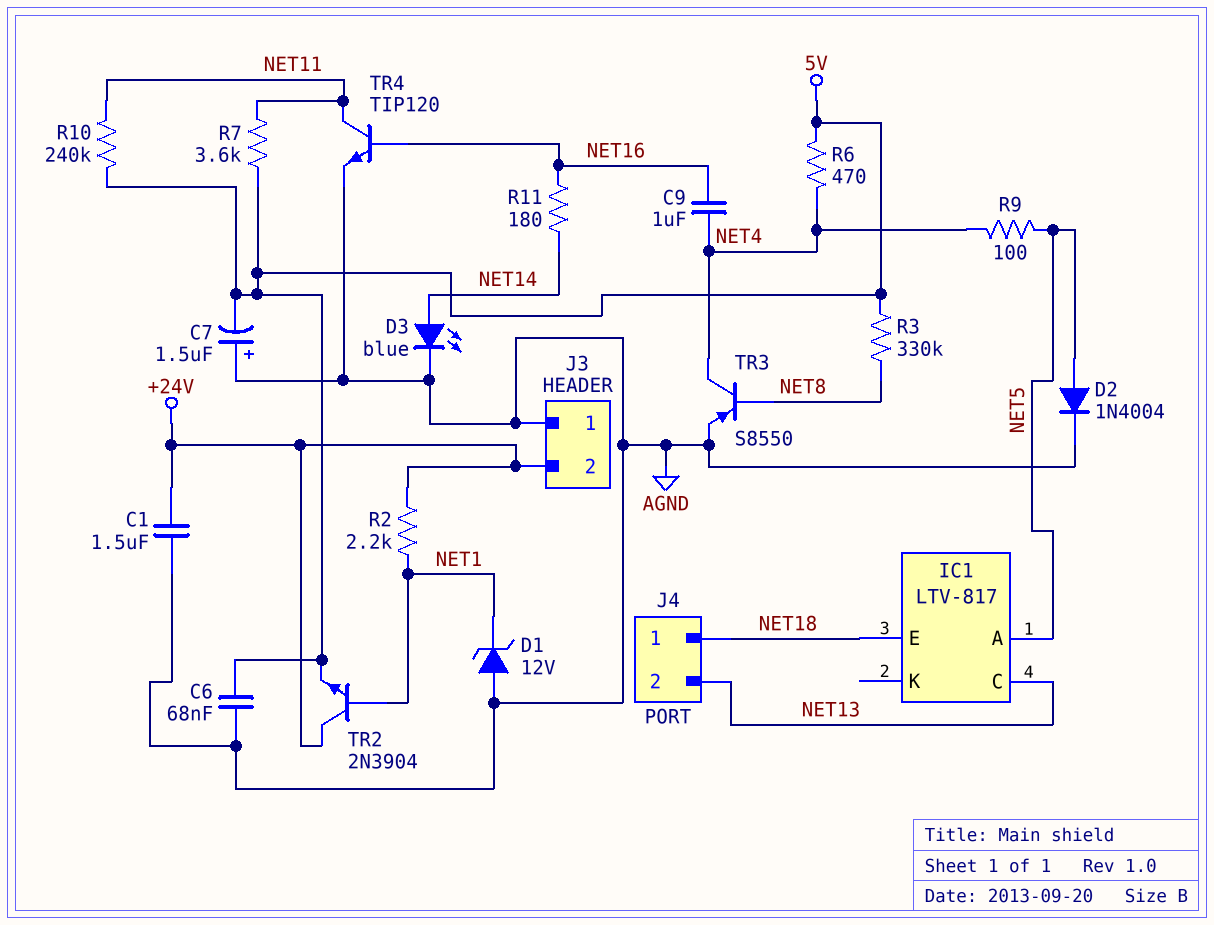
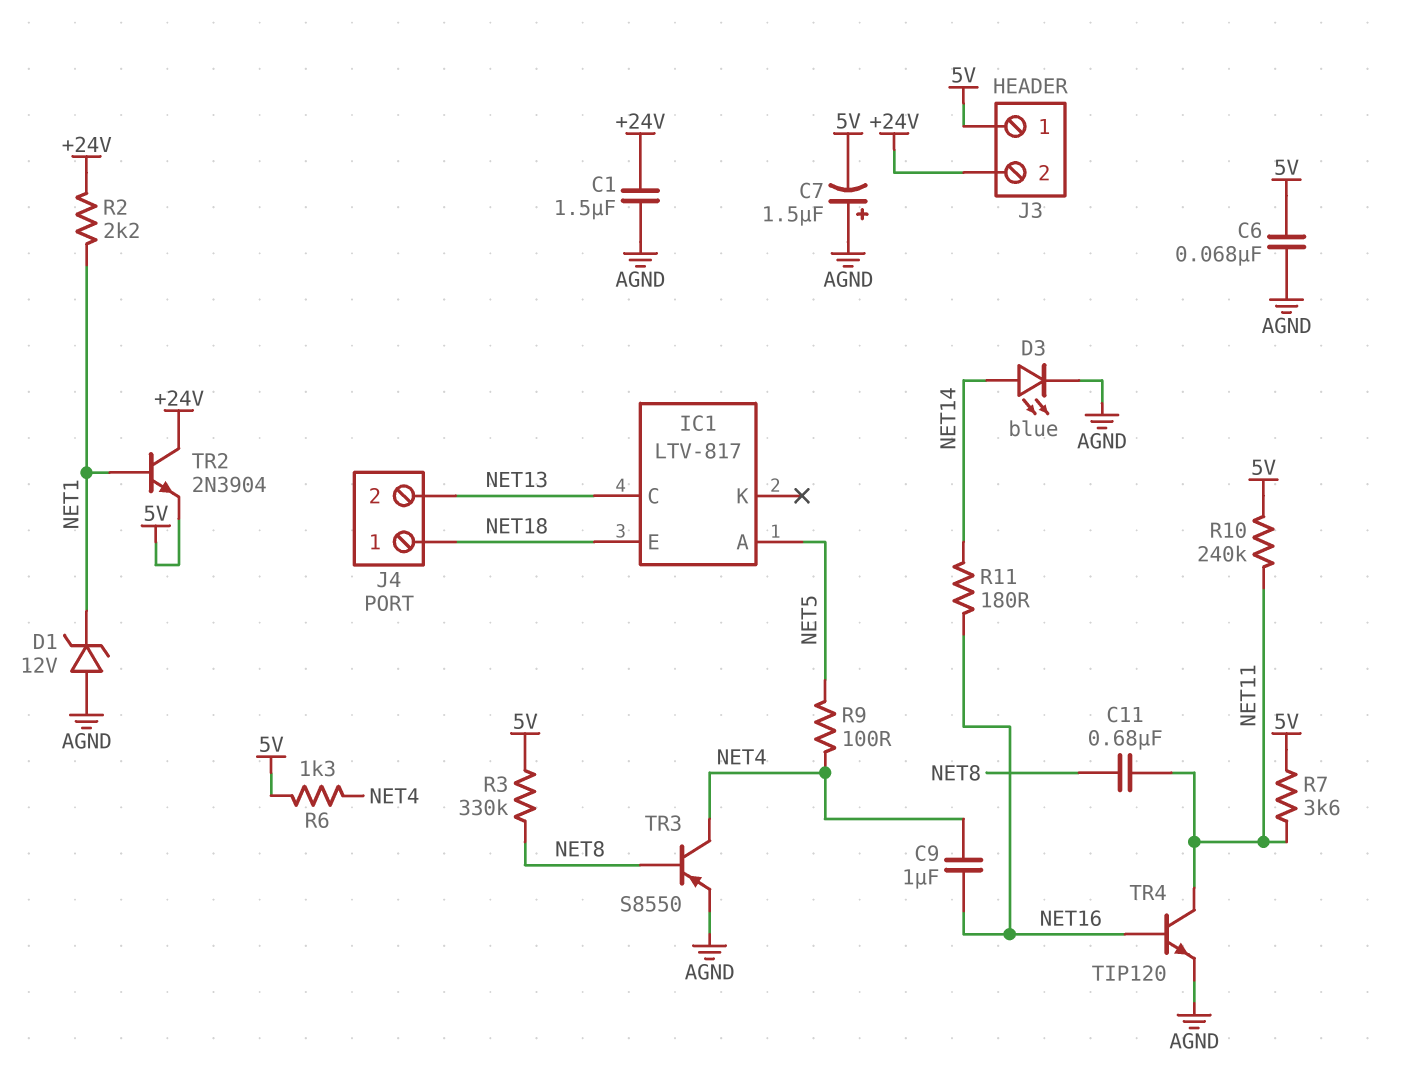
C11: none -> 680nF (NET8, NET11)
D2: diode 1N4004 (A NET5, K AGND) -> none
J3 pin 1: AGND -> 5V
R6: 470 (5V, NET4) -> 1.3k (5V, NET4)

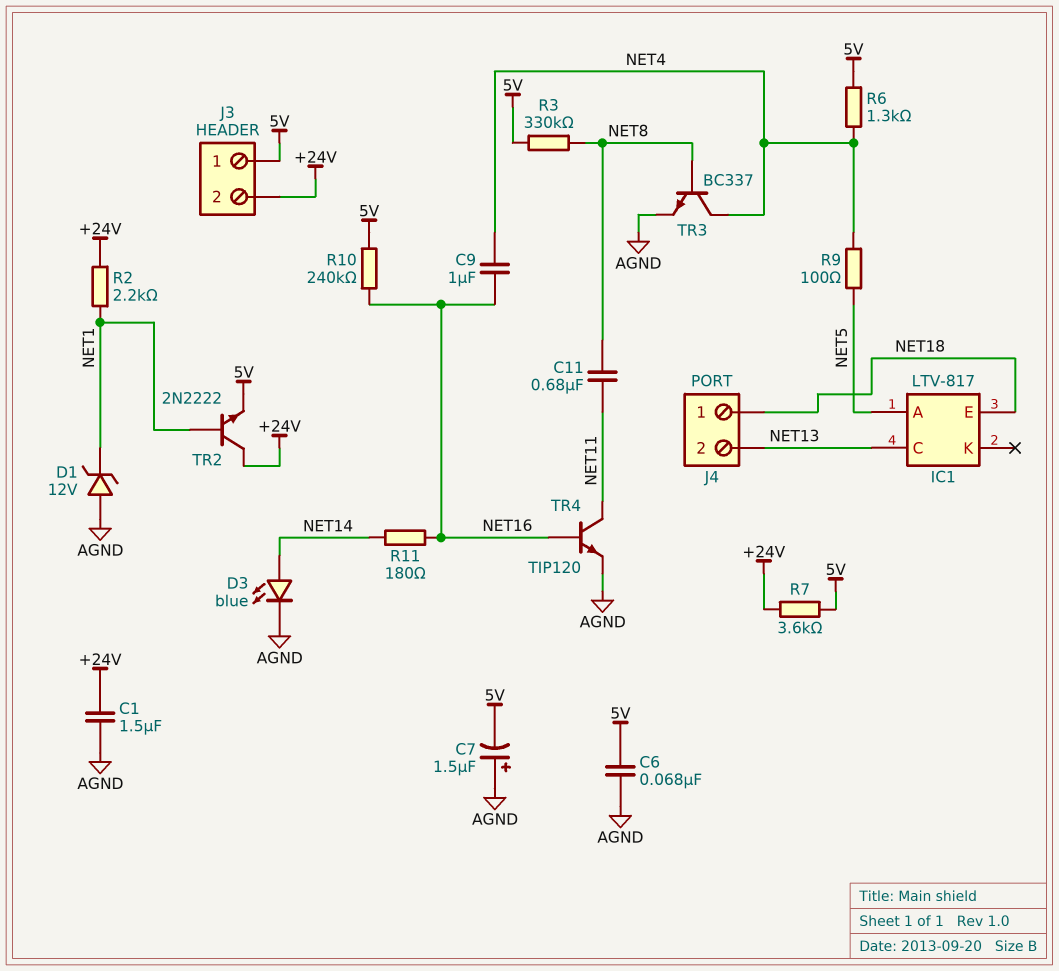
R7: 3.6k (5V, NET11) -> 3.6k (+24V, 5V)
R10: 240k (5V, NET11) -> 240k (5V, NET16)
TR2: NPN 2N3904 (B NET1, C +24V, E 5V) -> NPN 2N2222 (B NET1, C +24V, E 5V)
TR3: PNP S8550 (B NET8, C NET4, E AGND) -> NPN BC337 (B NET8, C NET4, E AGND)

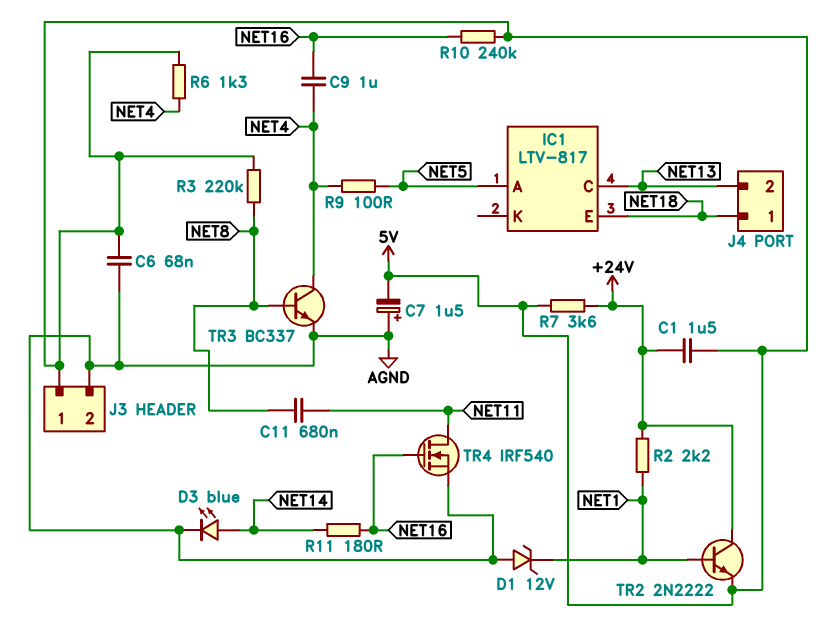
C1: 1.5uF (+24V, AGND) -> 1.5uF (+24V, 5V)
J3 pin 2: +24V -> AGND
R3: 330k (5V, NET8) -> 220k (5V, NET8)
TR4: NPN TIP120 (B NET16, C NET11, E AGND) -> NMOS IRF540 (G NET16, D NET11, S AGND)

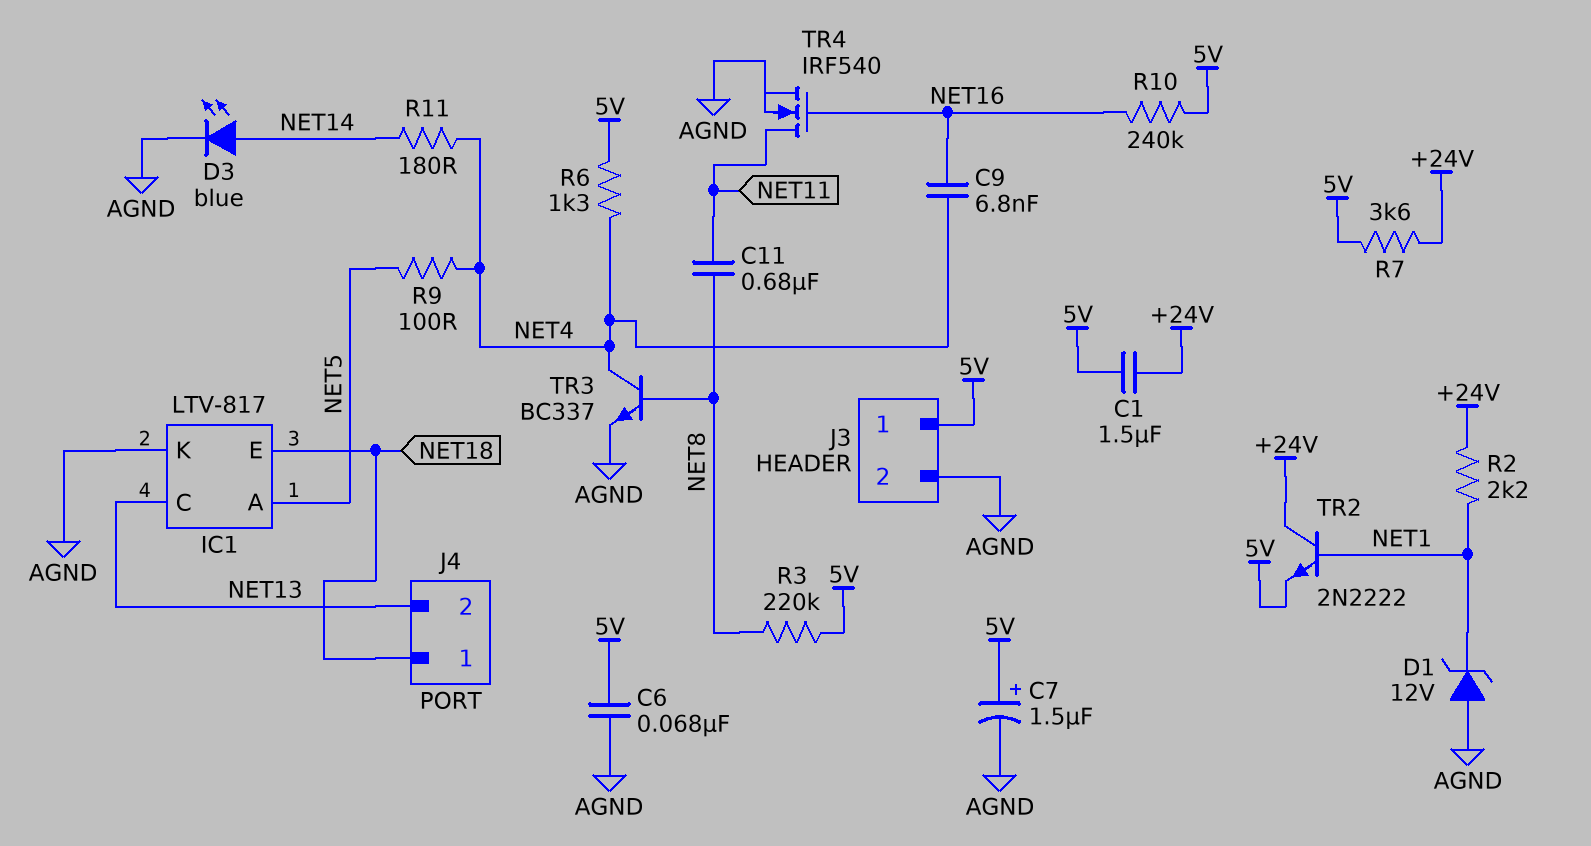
C7: 1.5uF (plus AGND, minus 5V) -> 1.5uF (plus 5V, minus AGND)
C9: 1uF (NET4, NET16) -> 6.8nF (NET4, NET16)
IC1 pin K: none -> AGND
R11: 180 (NET14, NET16) -> 180 (NET4, NET14)

